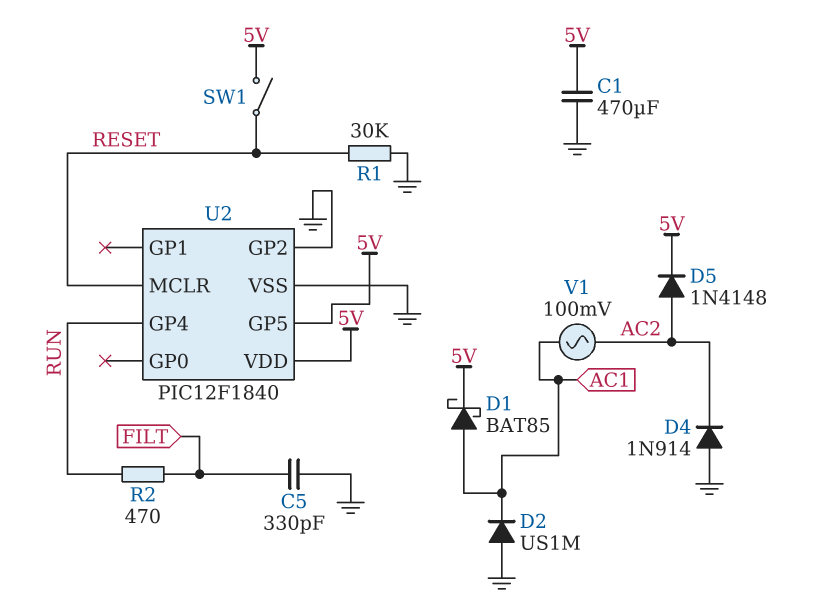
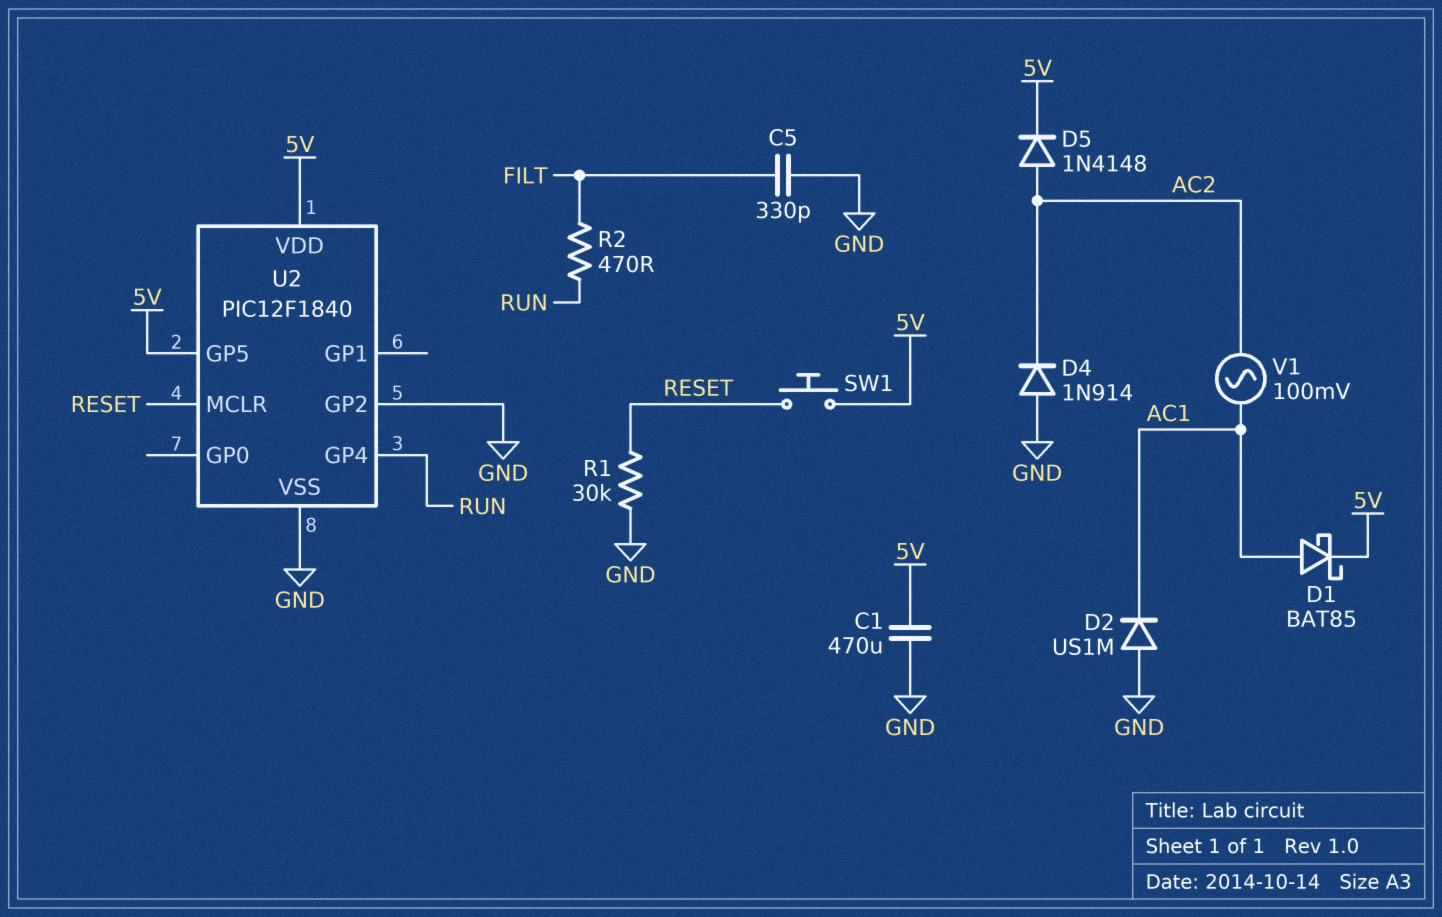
SW1: switch (5V, RESET) -> button (5V, RESET)

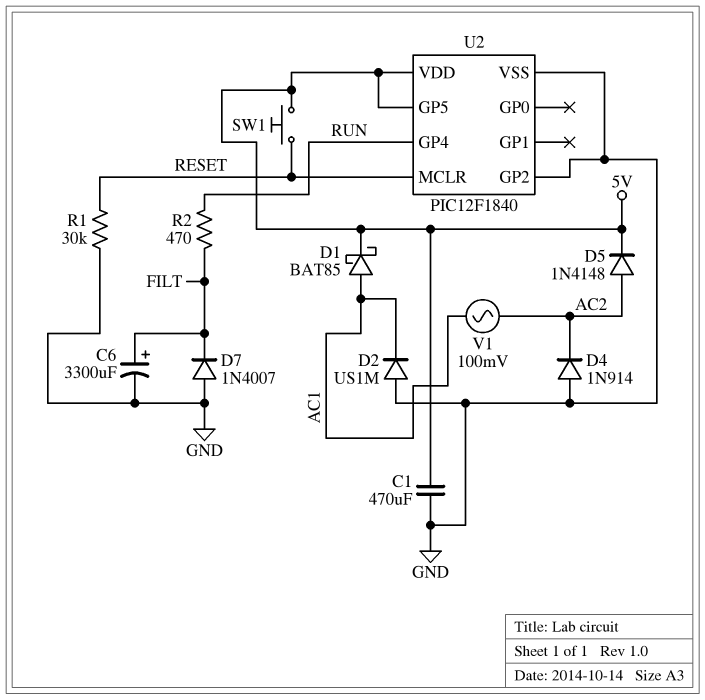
C5: 330pF (FILT, GND) -> none
C6: none -> 3300uF (plus FILT, minus GND)
D7: none -> diode 1N4007 (A GND, K FILT)

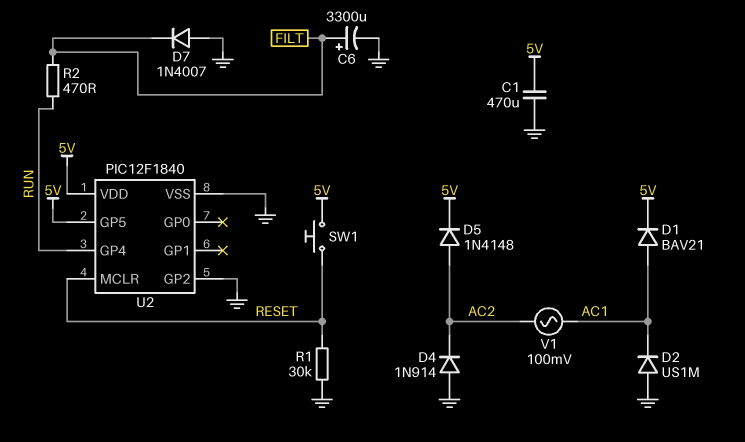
D1: schottky BAT85 (A AC1, K 5V) -> diode BAV21 (A AC1, K 5V)

